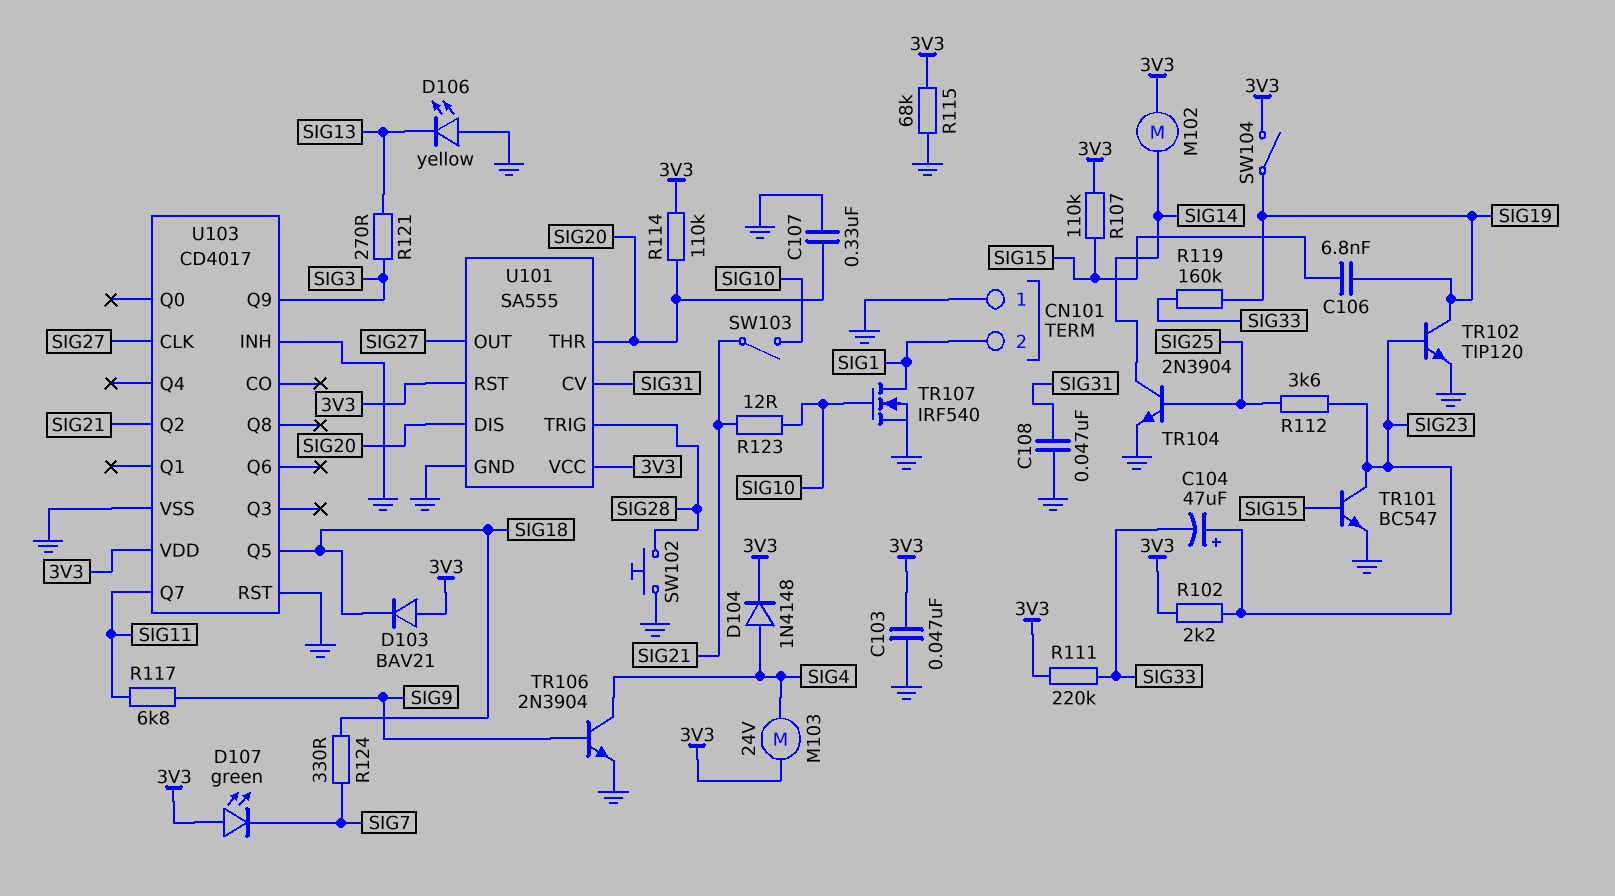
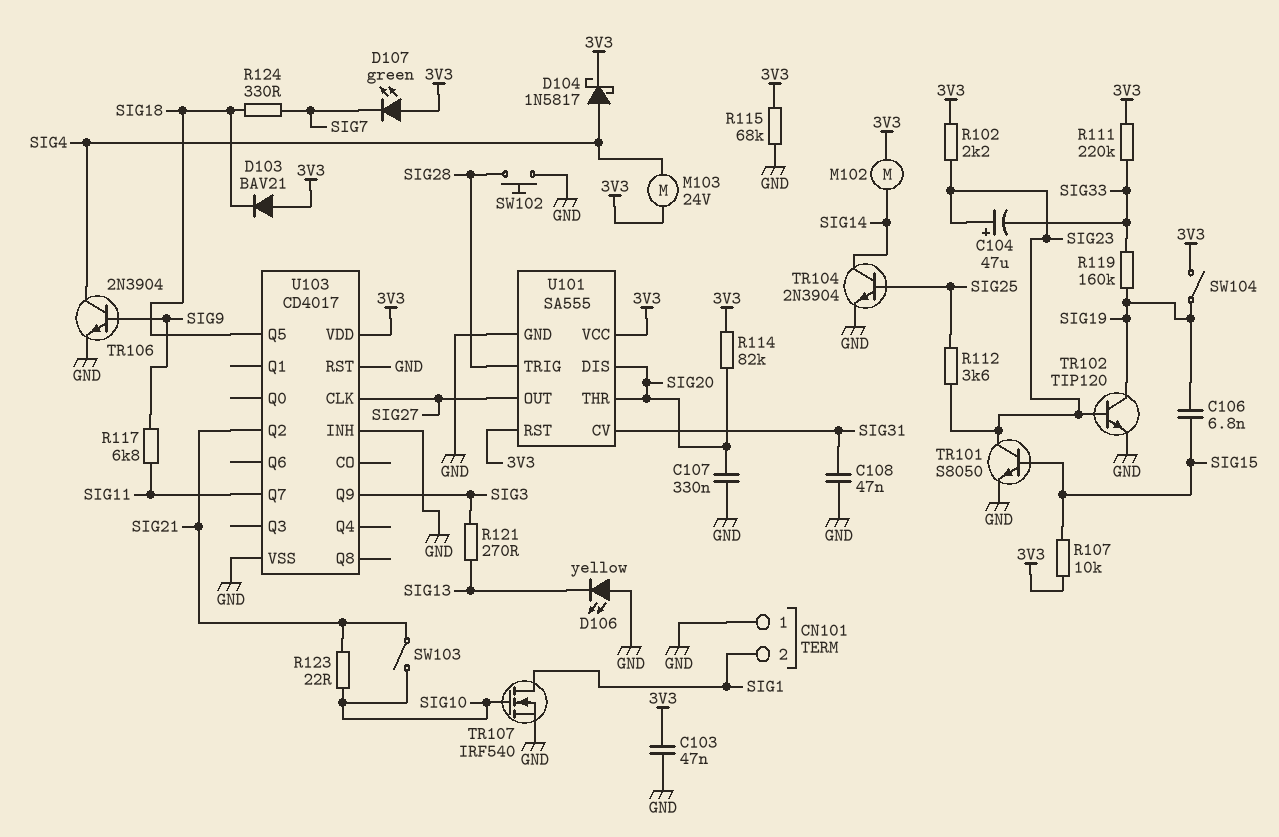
D104: diode 1N4148 (A SIG4, K 3V3) -> schottky 1N5817 (A SIG4, K 3V3)
R107: 110k (3V3, SIG15) -> 10k (3V3, SIG15)
R114: 110k (3V3, SIG20) -> 82k (3V3, SIG20)
R123: 12 (SIG10, SIG21) -> 22 (SIG10, SIG21)
TR101: NPN BC547 (B SIG15, C SIG23, E GND) -> NPN S8050 (B SIG15, C SIG23, E GND)

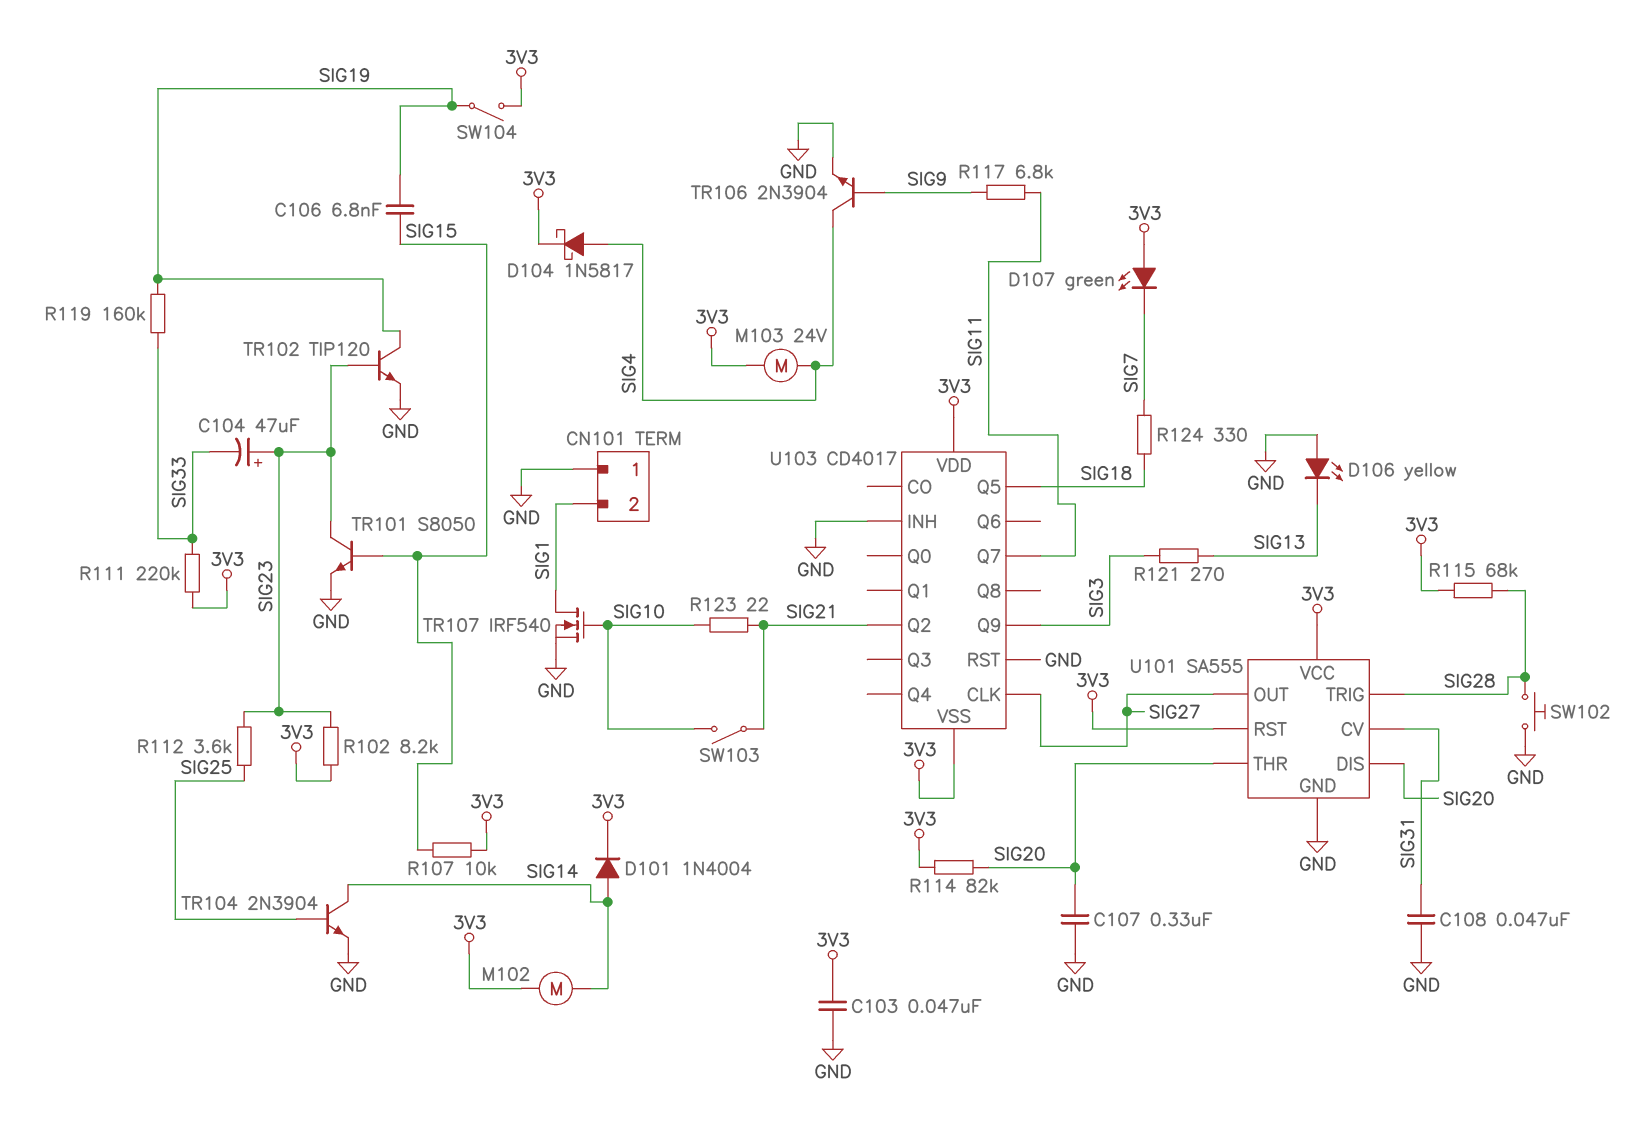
D101: none -> diode 1N4004 (A SIG14, K 3V3)
D103: diode BAV21 (A 3V3, K SIG18) -> none
R102: 2.2k (3V3, SIG23) -> 8.2k (3V3, SIG23)
R115: 68k (3V3, GND) -> 68k (3V3, SIG28)
U103 pin VSS: GND -> 3V3

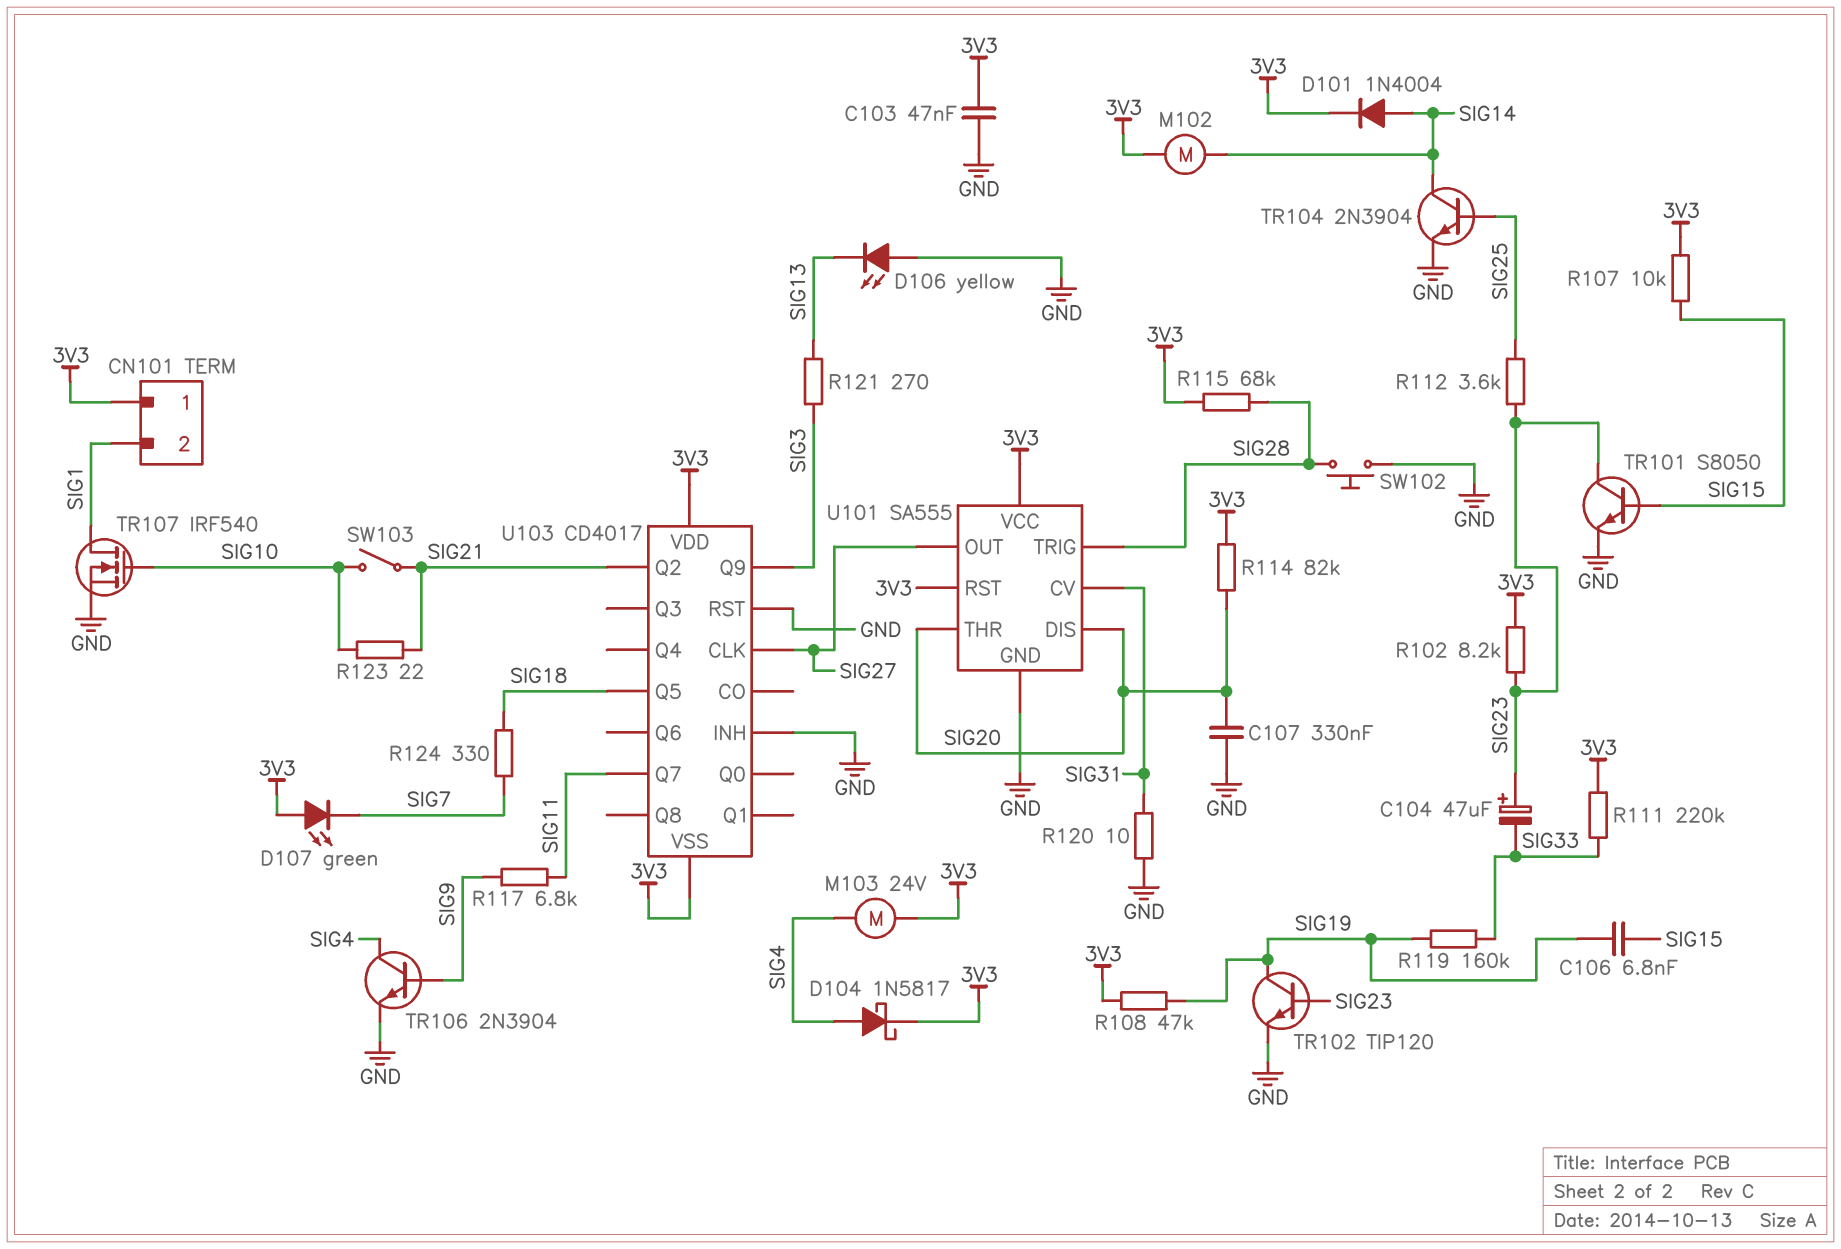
C108: 47nF (GND, SIG31) -> none
CN101 pin 1: GND -> 3V3
R108: none -> 47k (3V3, SIG19)
R120: none -> 10 (GND, SIG31)
SW104: switch (3V3, SIG19) -> none

